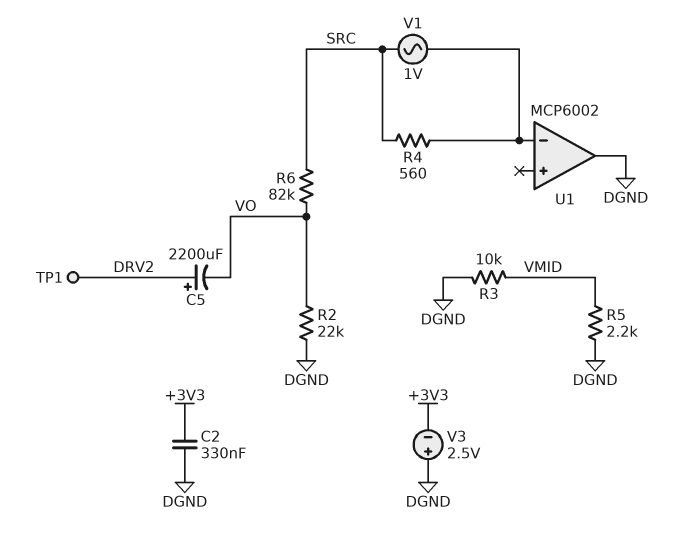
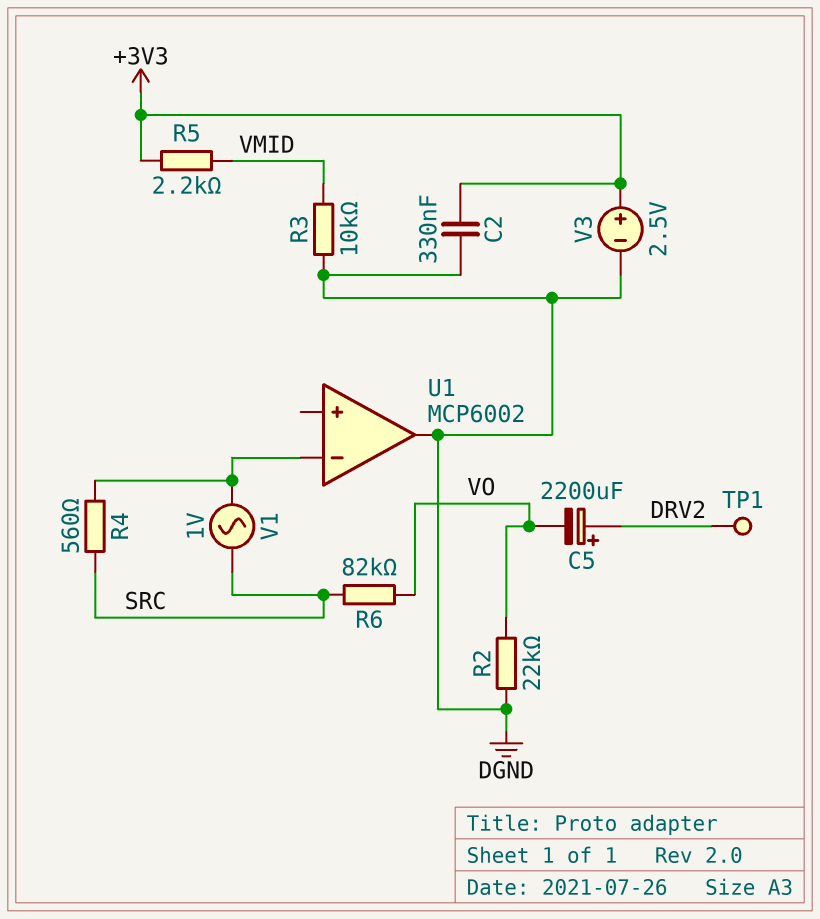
R5: 2.2k (DGND, VMID) -> 2.2k (+3V3, VMID)
V3: 2.5V (plus DGND, minus +3V3) -> 2.5V (plus +3V3, minus DGND)

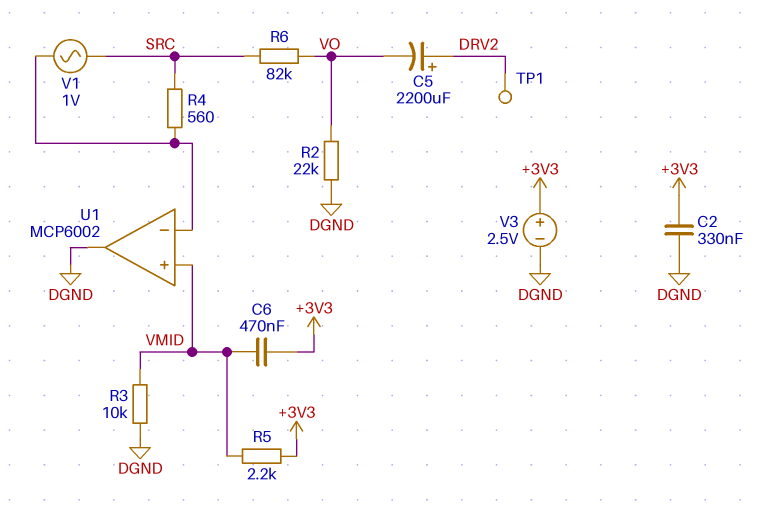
C6: none -> 470nF (+3V3, VMID)
U1 pin in+: none -> VMID

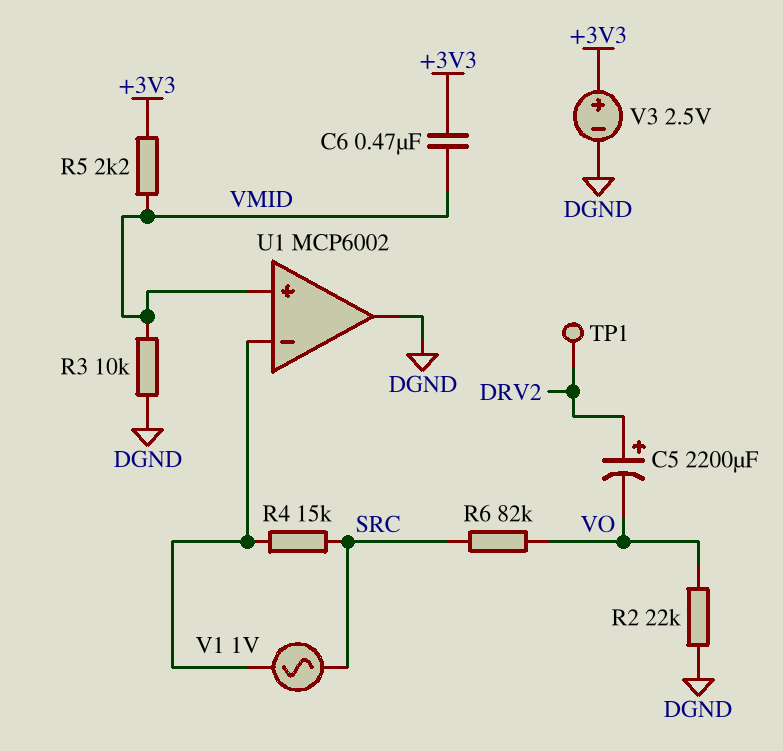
C2: 330nF (+3V3, DGND) -> none
R4: 560 (SRC, U1/in-) -> 15k (SRC, U1/in-)

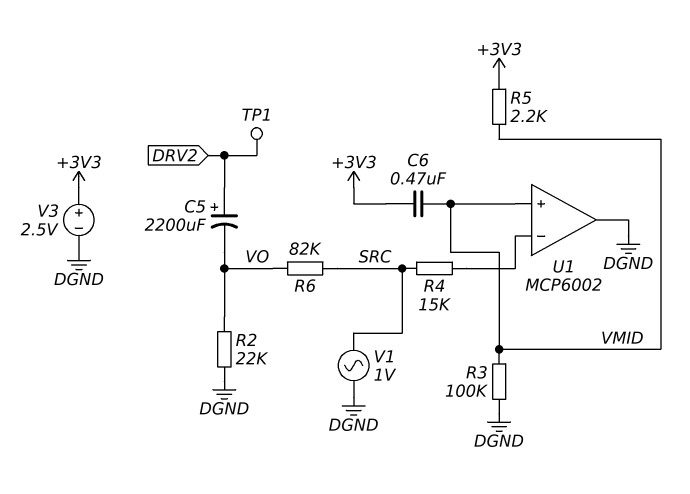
R3: 10k (DGND, VMID) -> 100k (DGND, VMID)
V1: AC 1V (SRC, U1/in-) -> AC 1V (DGND, SRC)

